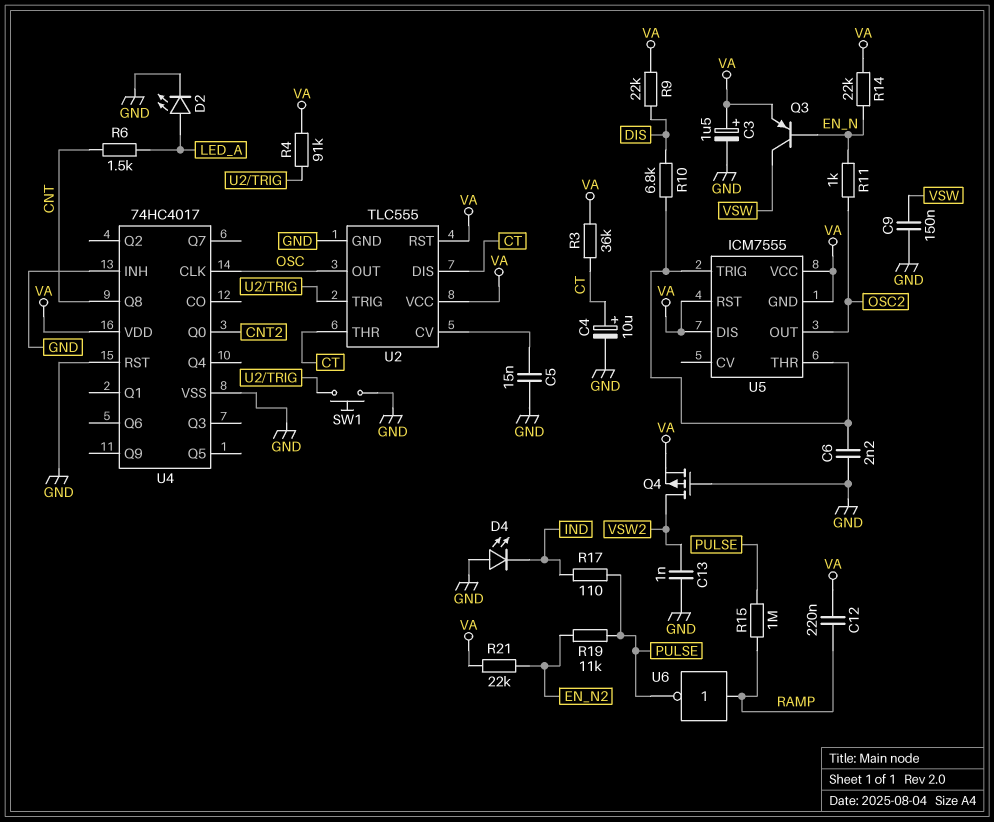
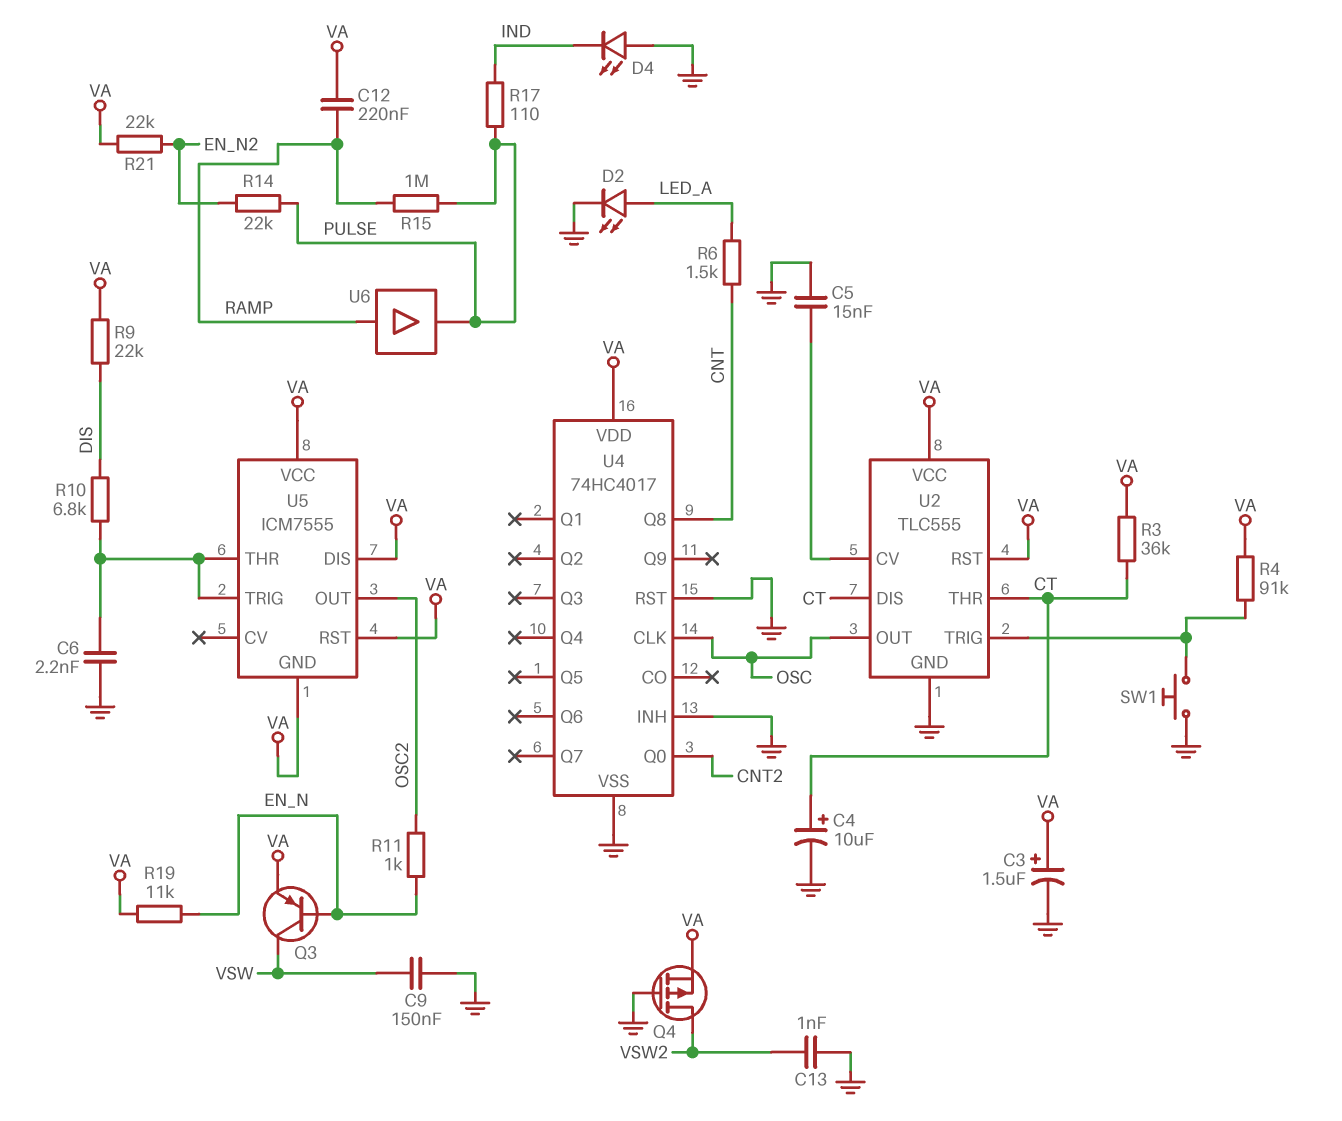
R14: 22k (EN_N, VA) -> 22k (EN_N2, PULSE)
R19: 11k (EN_N2, PULSE) -> 11k (EN_N, VA)
U6: NOT (in RAMP, out PULSE) -> buffer (in RAMP, out PULSE)

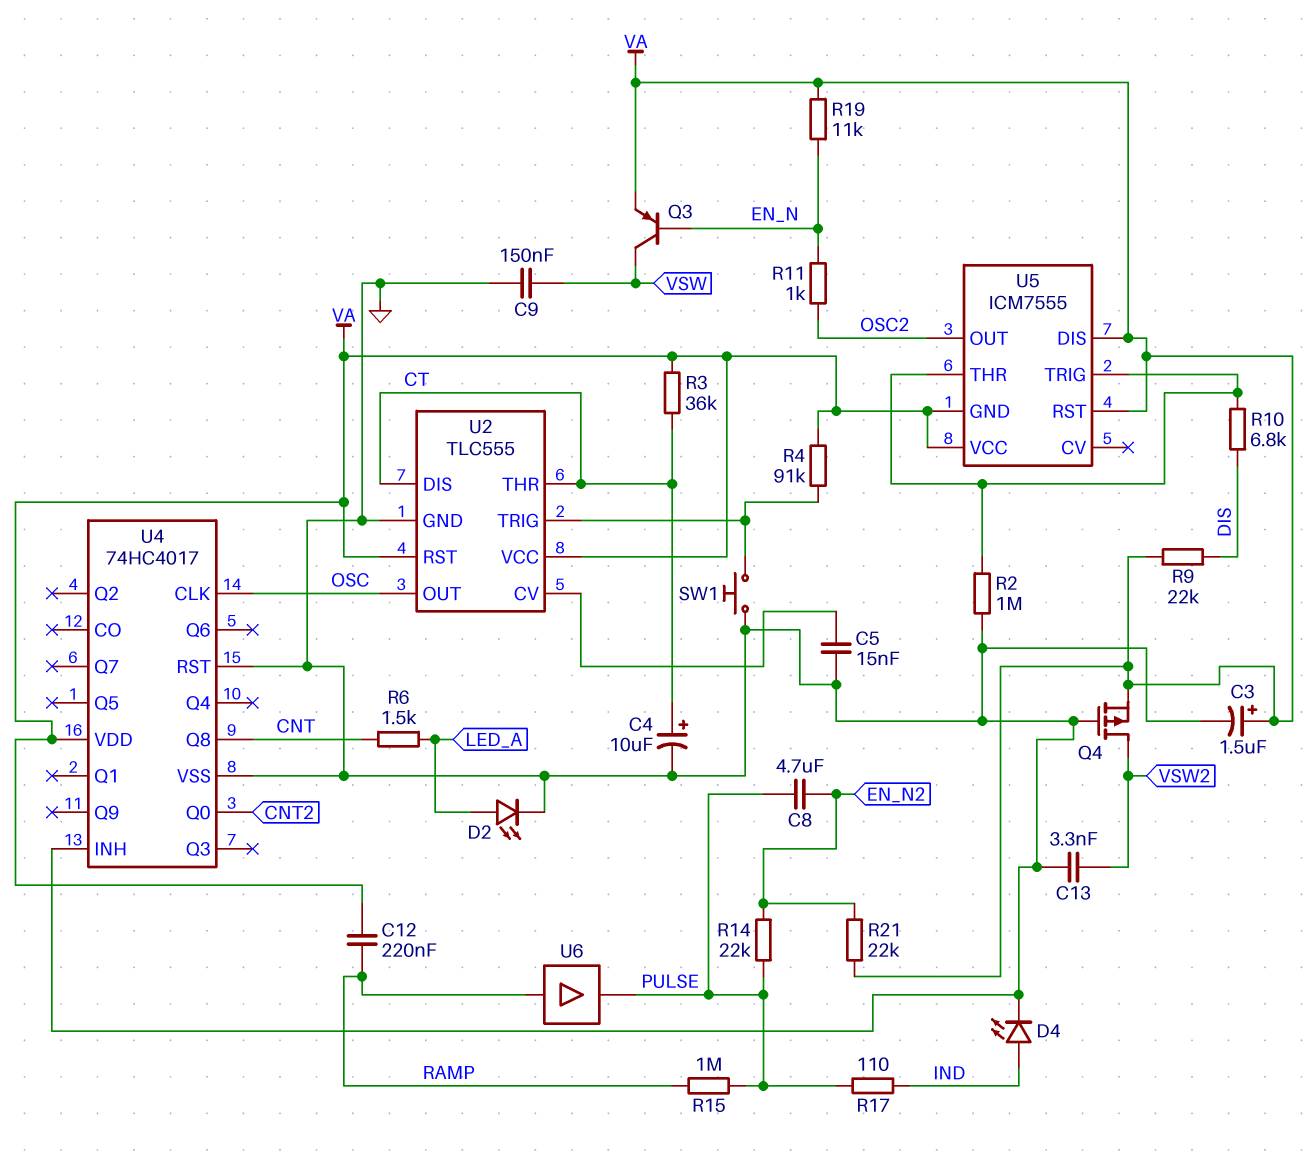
C6: 2.2nF (GND, U5/THR) -> none
C8: none -> 4.7uF (EN_N2, PULSE)
C13: 1nF (GND, VSW2) -> 3.3nF (GND, VSW2)
D4: LED (A GND, K IND) -> LED (A IND, K GND)
R2: none -> 1M (GND, U5/THR)

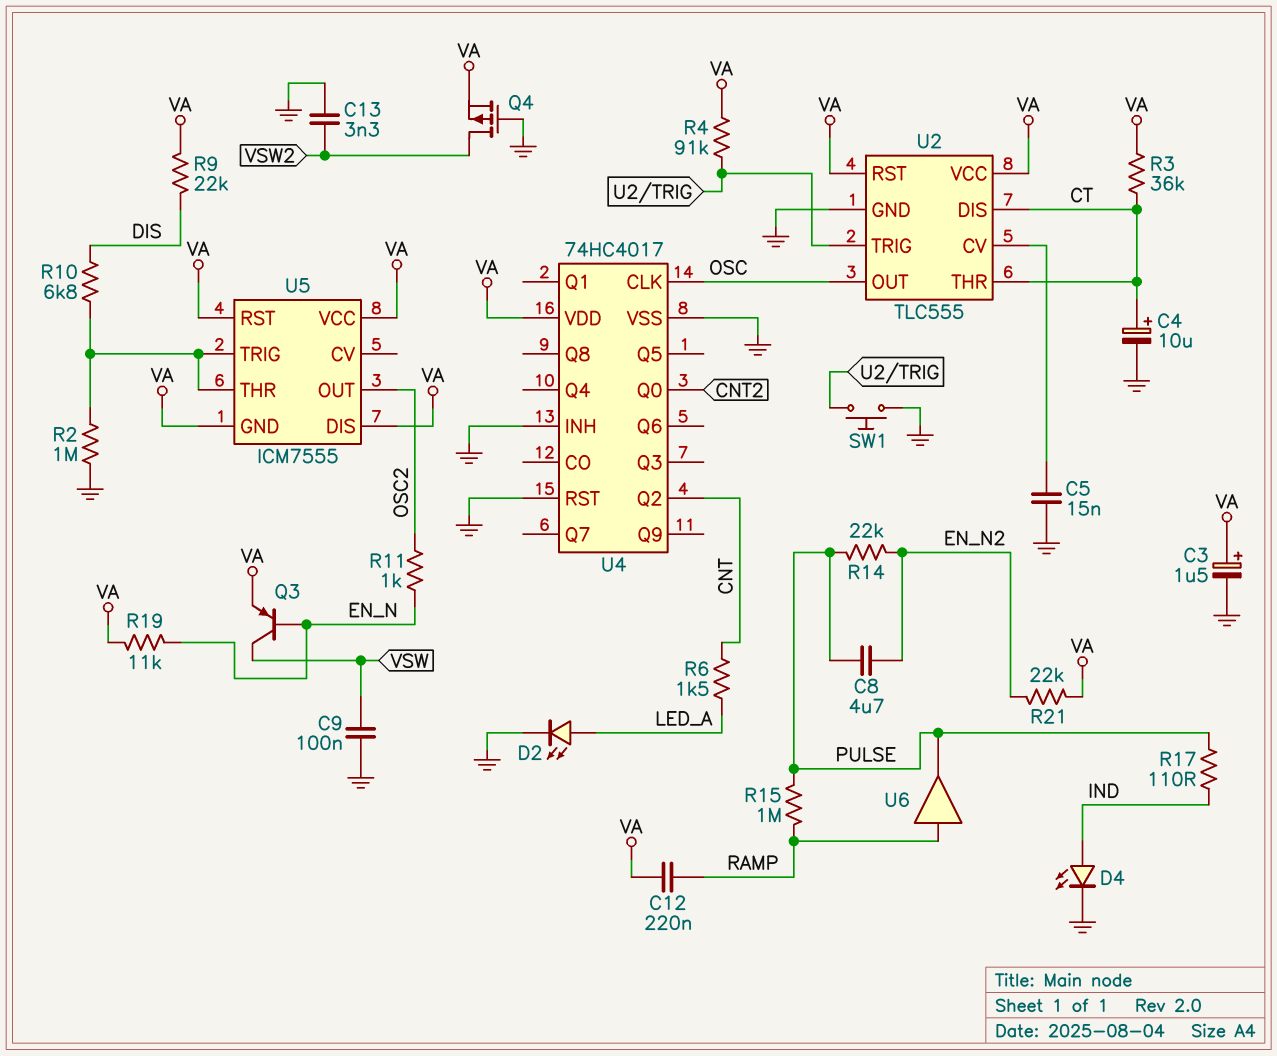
C9: 150nF (GND, VSW) -> 100nF (GND, VSW)
U4 pin Q2: none -> CNT
U4 pin Q8: CNT -> none

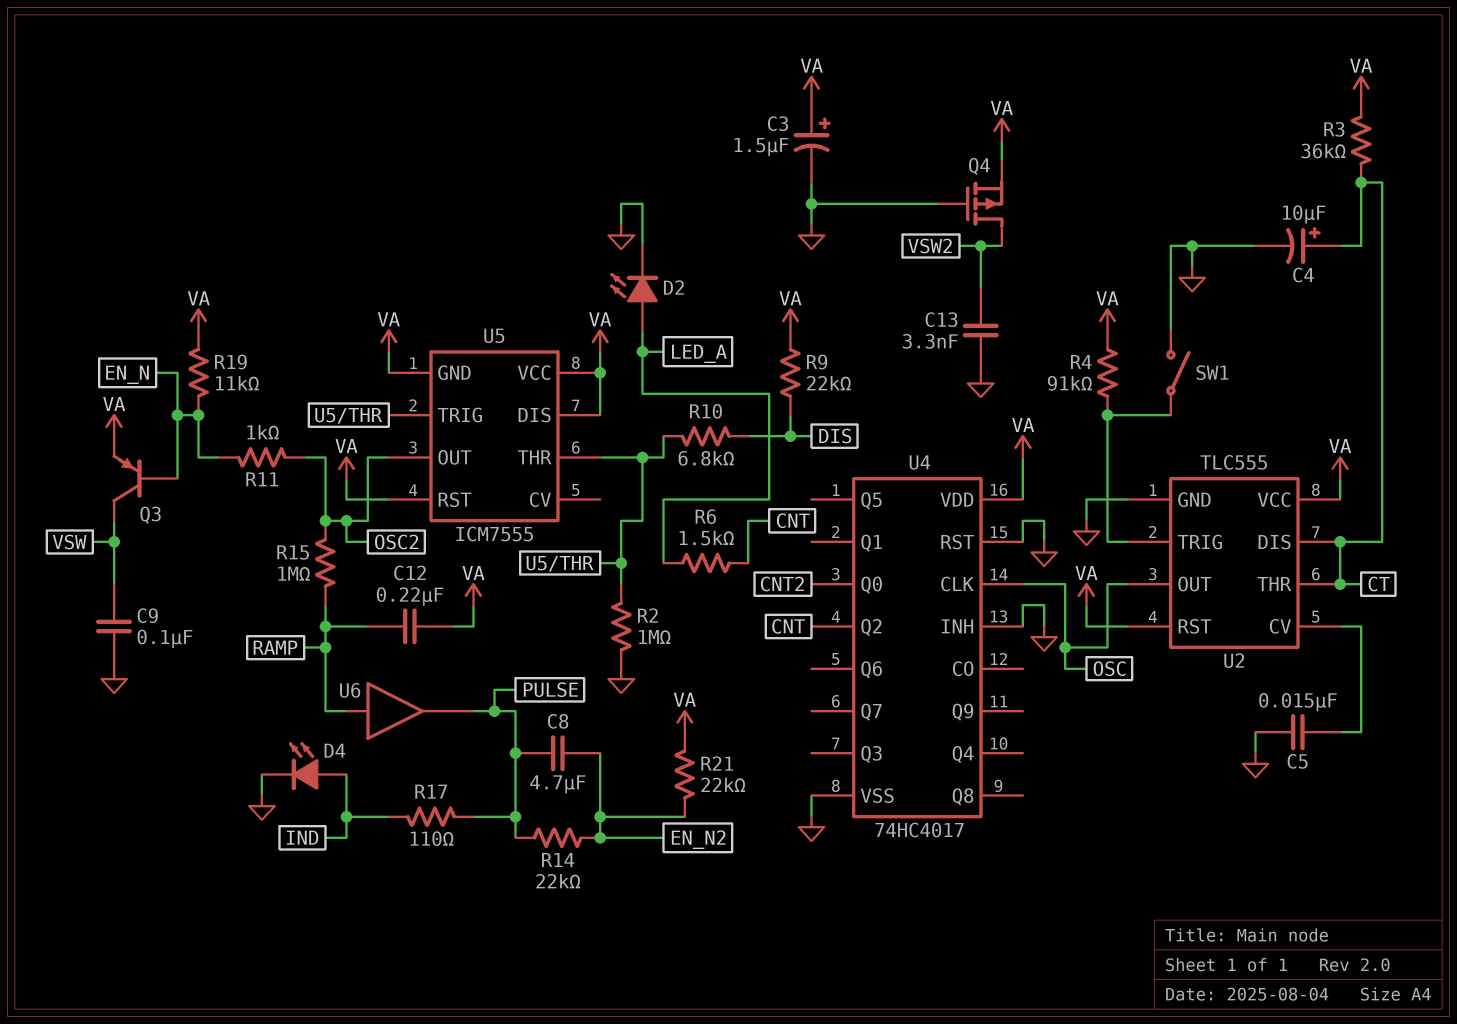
R15: 1M (PULSE, RAMP) -> 1M (OSC2, RAMP)
SW1: button (GND, U2/TRIG) -> switch (GND, U2/TRIG)

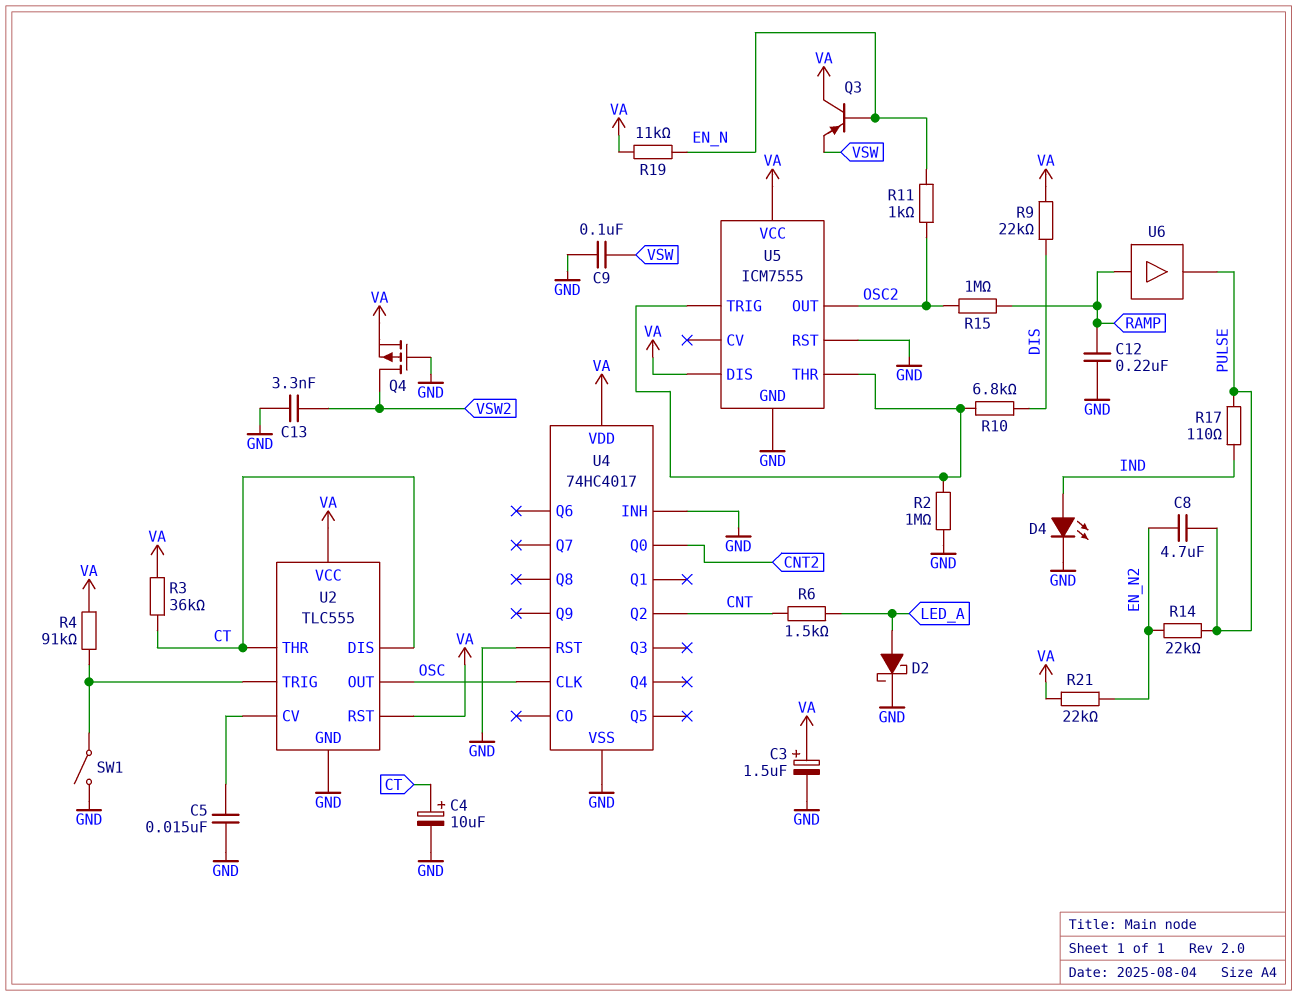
C12: 220nF (RAMP, VA) -> 220nF (GND, RAMP)
D2: LED (A LED_A, K GND) -> schottky (A LED_A, K GND)
Q3: PNP (B EN_N, C VSW, E VA) -> PNP (B EN_N, C VA, E VSW)
U5 pin GND: VA -> GND
U5 pin RST: VA -> GND

